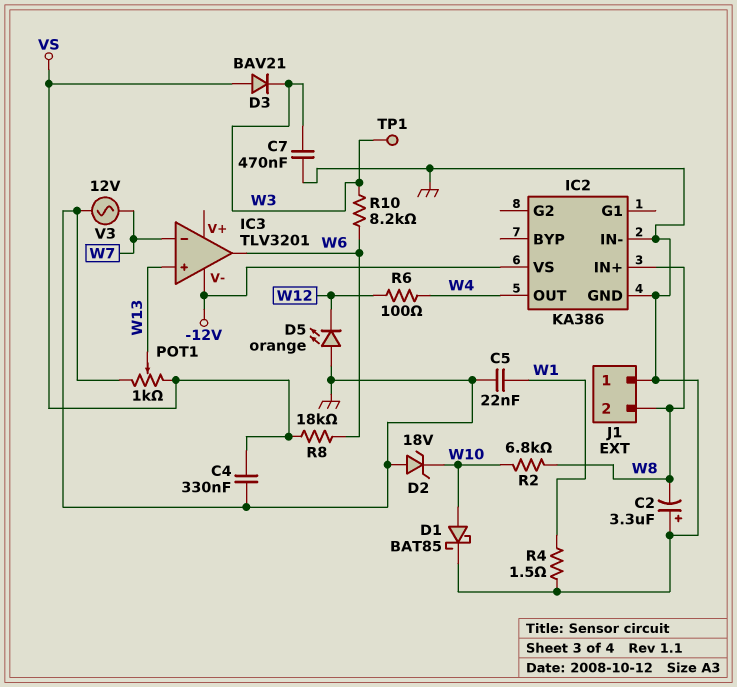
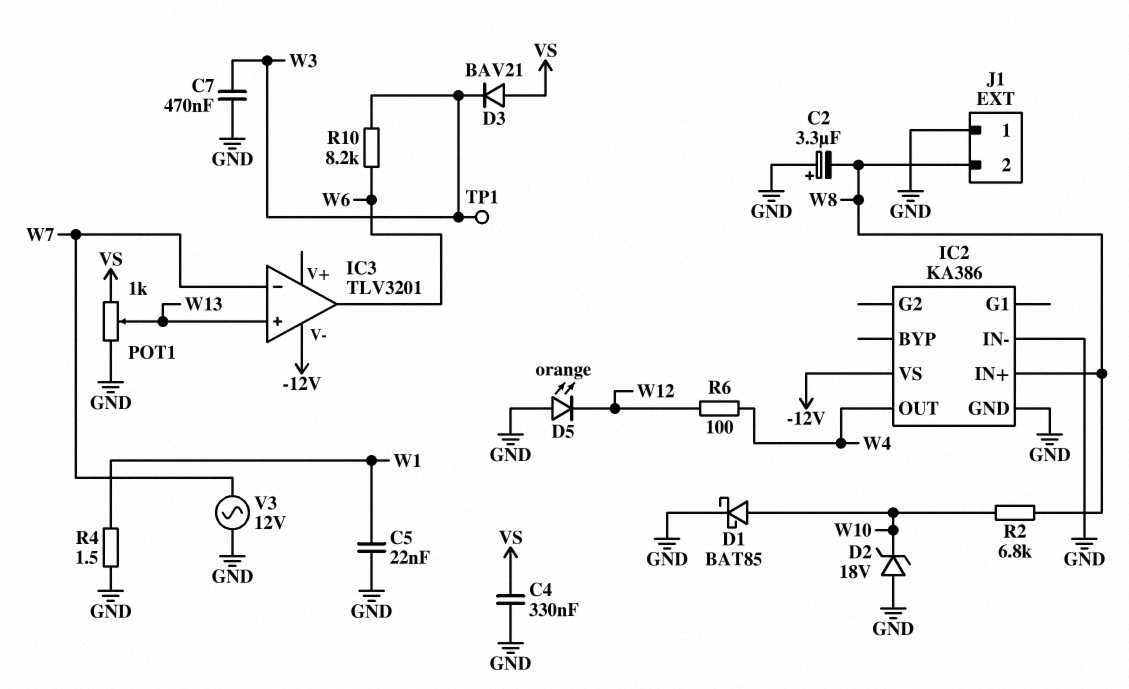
R8: 18k (VS, W6) -> none

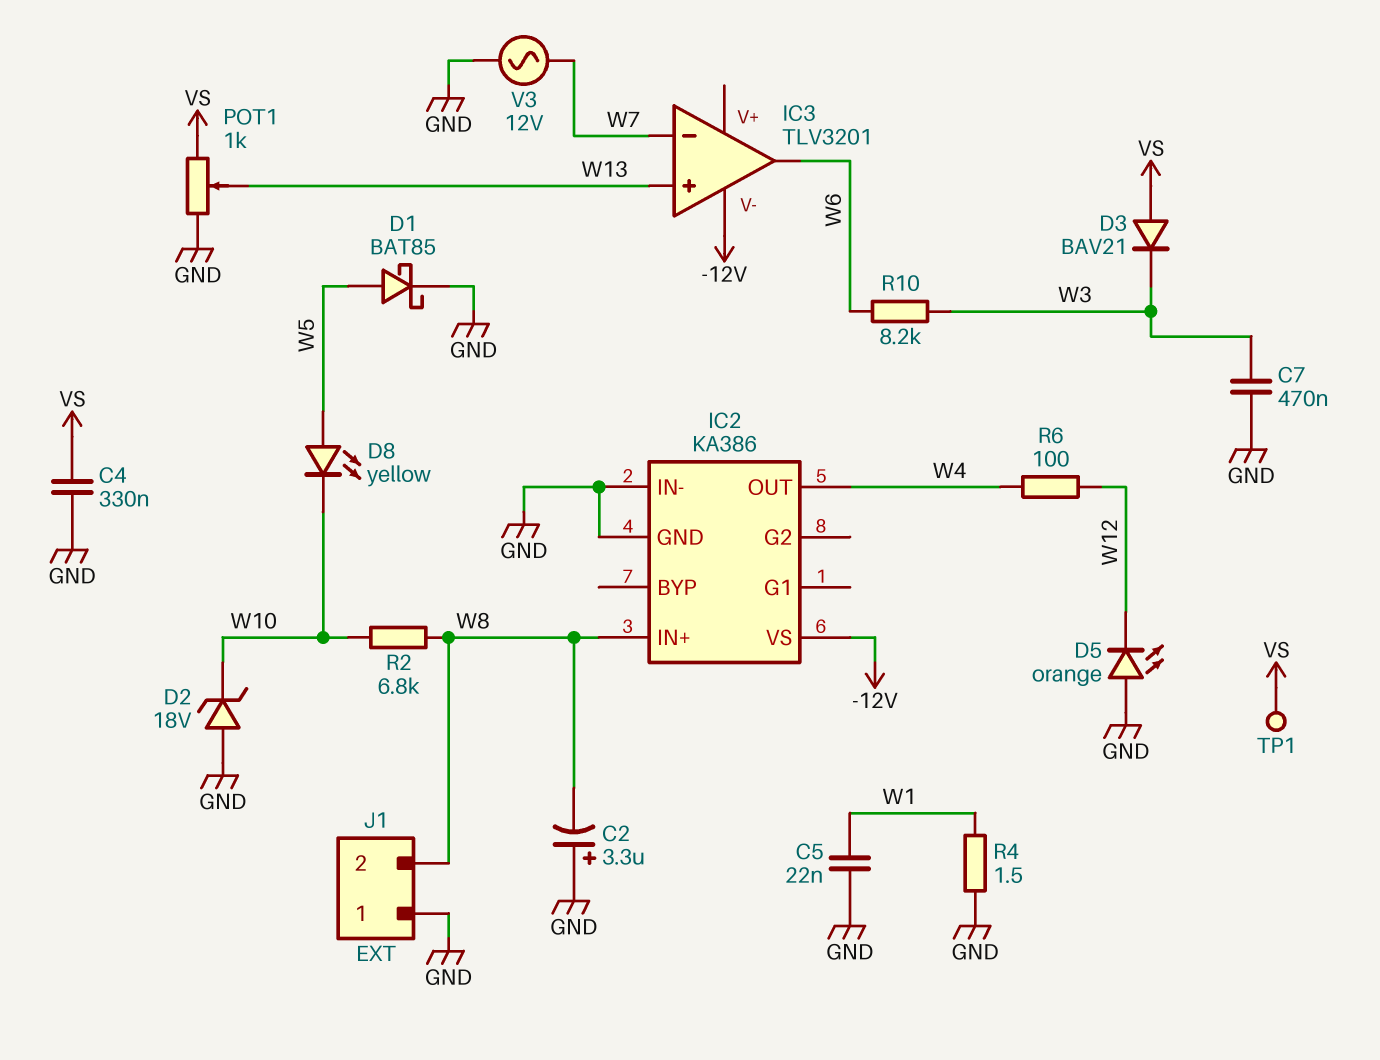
D1: schottky BAT85 (A W10, K GND) -> schottky BAT85 (A W5, K GND)
D8: none -> LED yellow (A W5, K W10)
TP1: test point (W3) -> test point (VS)

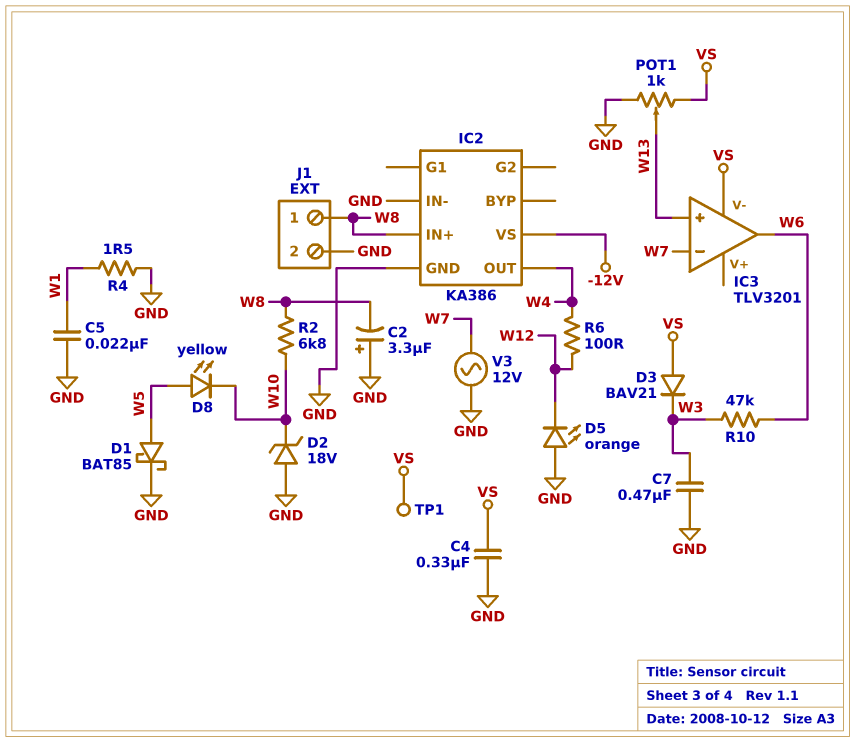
IC3 pin V-: -12V -> VS
J1 pin 1: GND -> W8
J1 pin 2: W8 -> GND
R10: 8.2k (W3, W6) -> 47k (W3, W6)

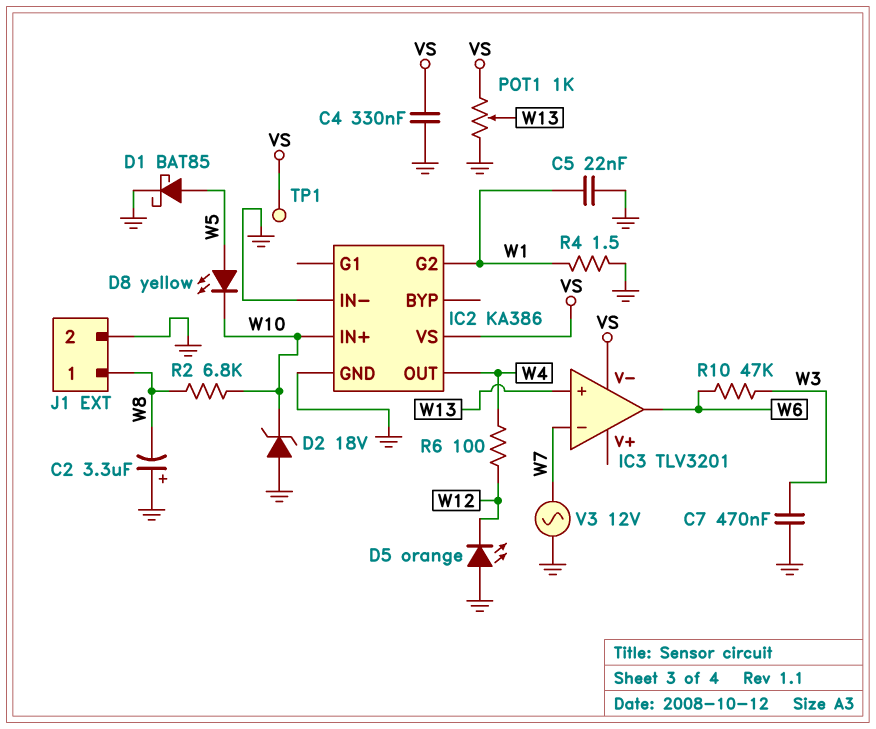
D3: diode BAV21 (A VS, K W3) -> none
IC2 pin G2: none -> W1
IC2 pin IN+: W8 -> W10
IC2 pin VS: -12V -> VS

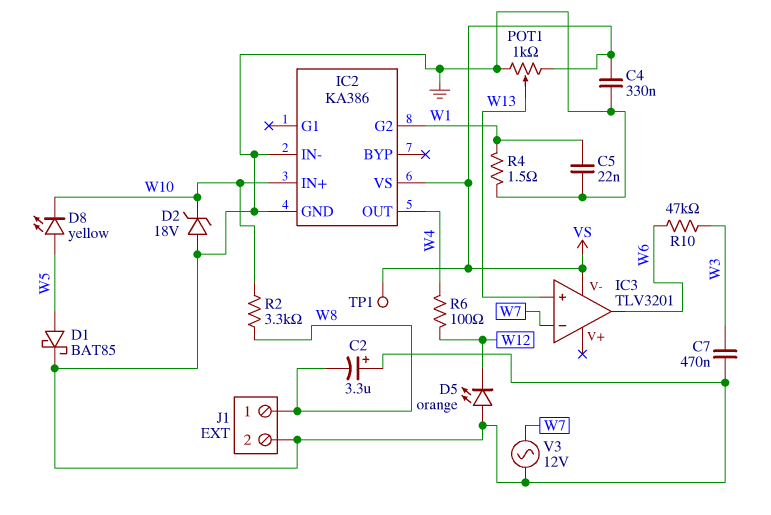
R2: 6.8k (W8, W10) -> 3.3k (W8, W10)

